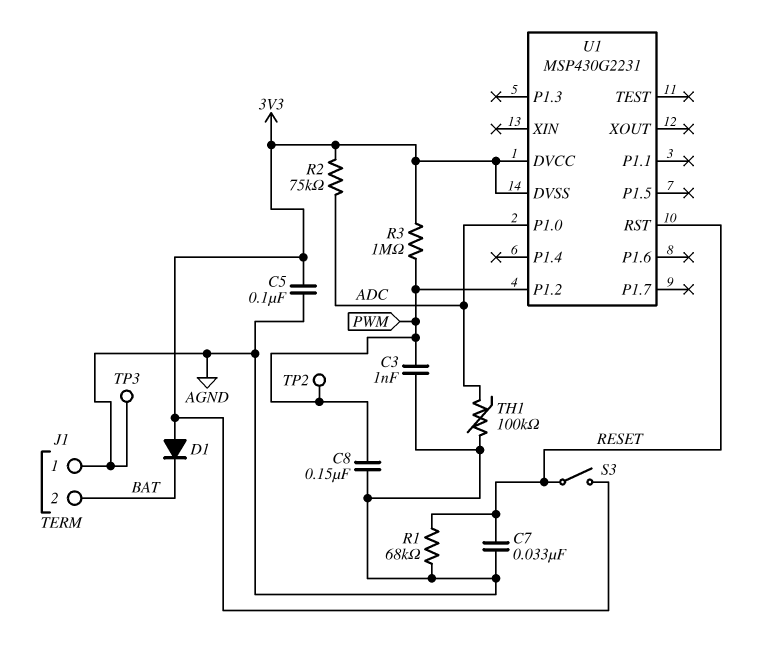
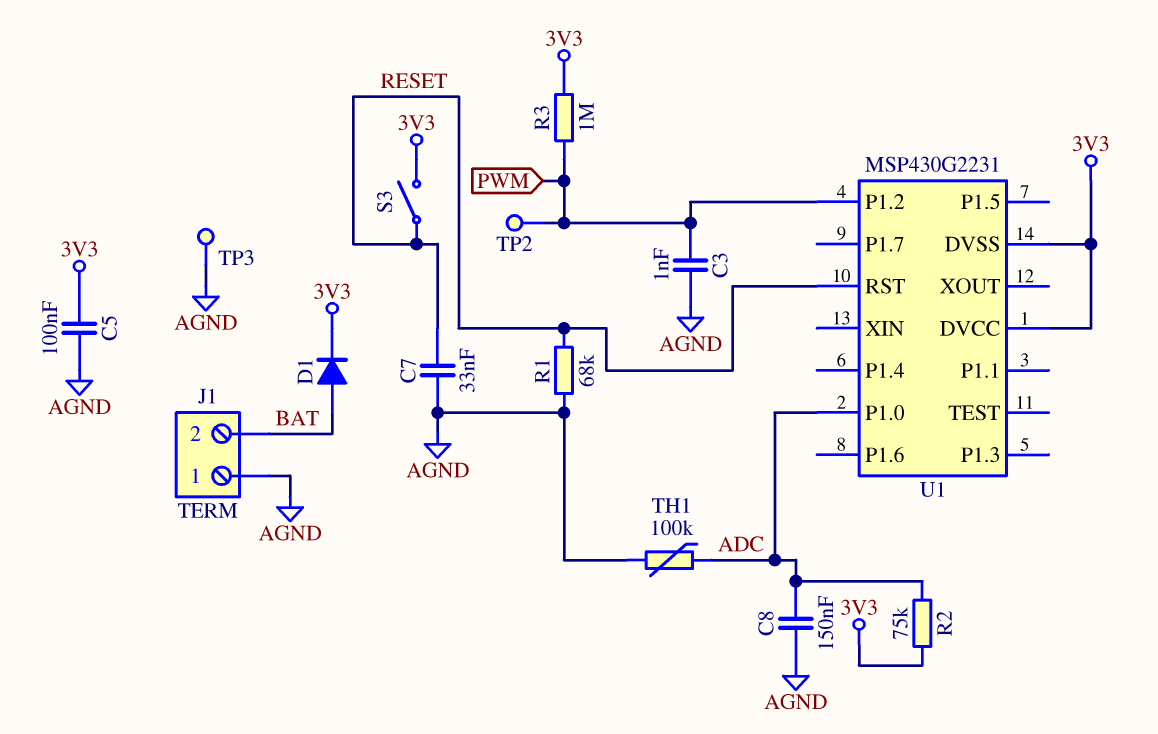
C8: 150nF (AGND, PWM) -> 150nF (ADC, AGND)
D1: diode (A 3V3, K BAT) -> diode (A BAT, K 3V3)

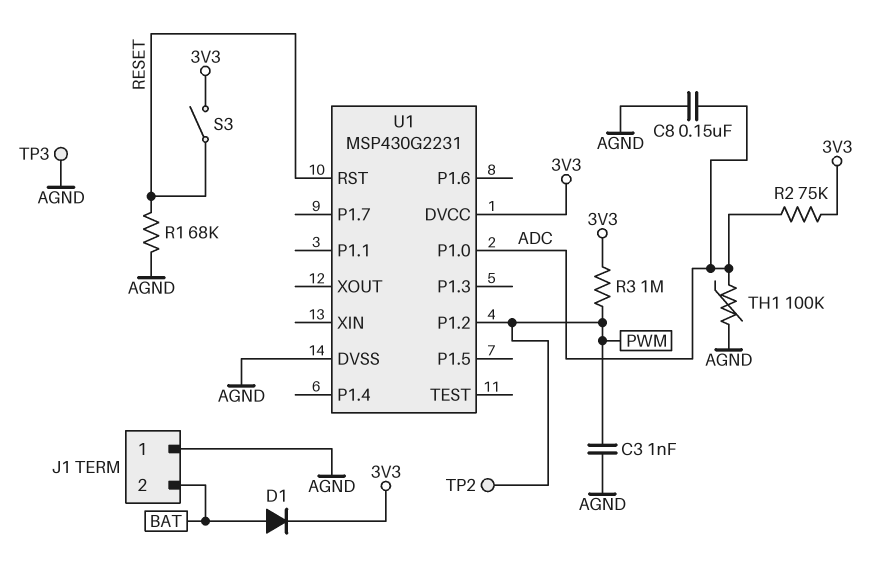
C5: 100nF (3V3, AGND) -> none
C7: 33nF (AGND, RESET) -> none
U1 pin DVSS: 3V3 -> AGND

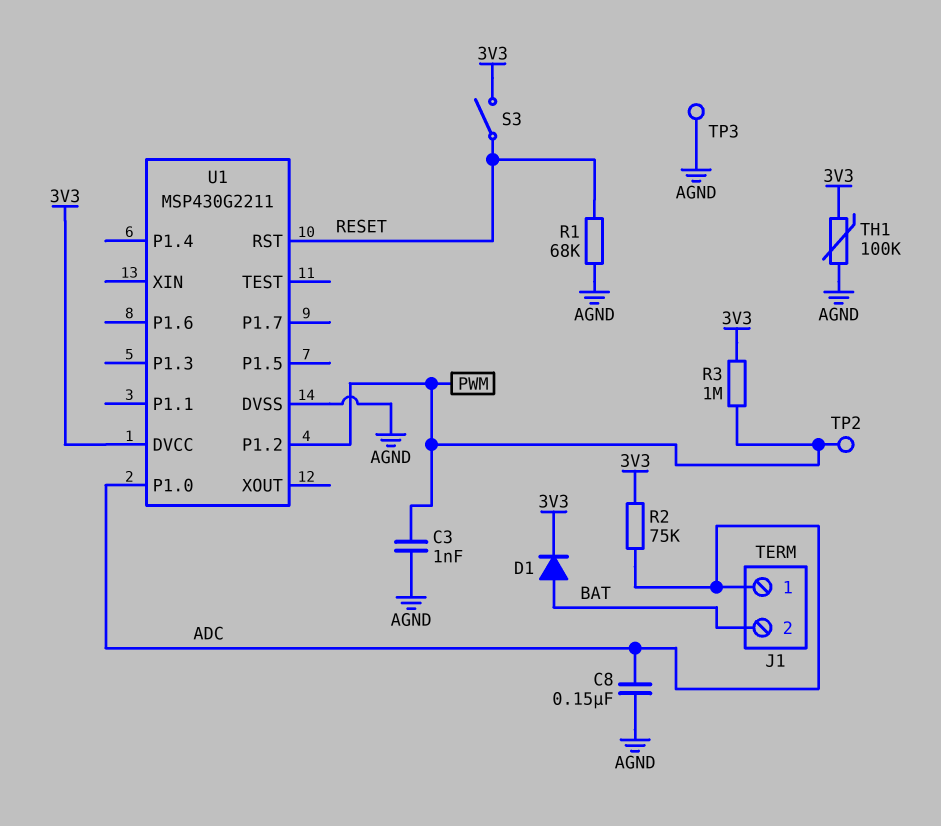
J1 pin 1: AGND -> ADC
TH1: 100k (ADC, AGND) -> 100k (3V3, AGND)
U1: MSP430G2231 -> MSP430G2211

